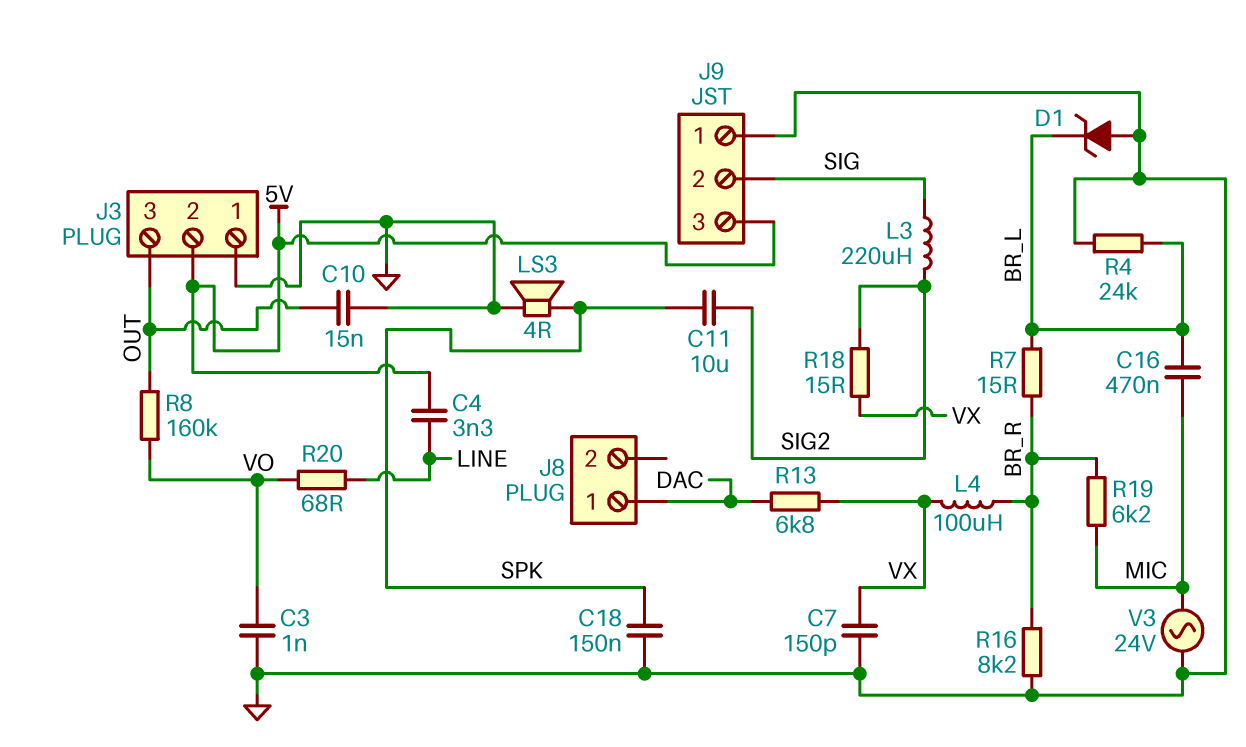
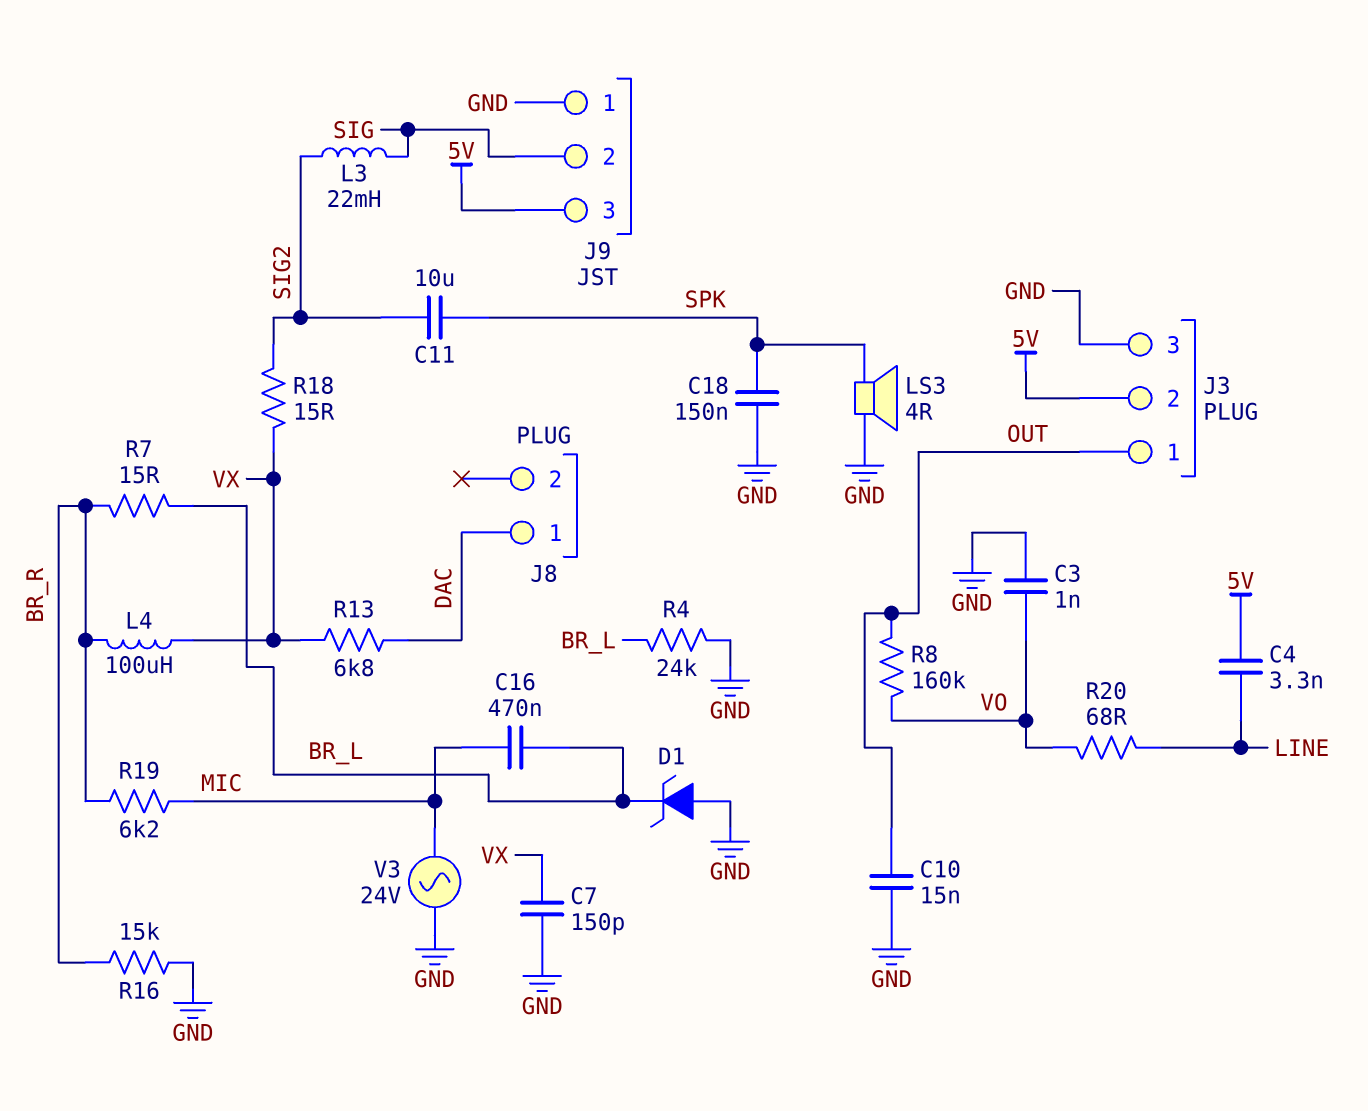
J3 pin 1: GND -> OUT
J3 pin 3: OUT -> GND
L3: 220uH (SIG, SIG2) -> 22mH (SIG, SIG2)
R16: 8.2k (BR_R, GND) -> 15k (BR_R, GND)

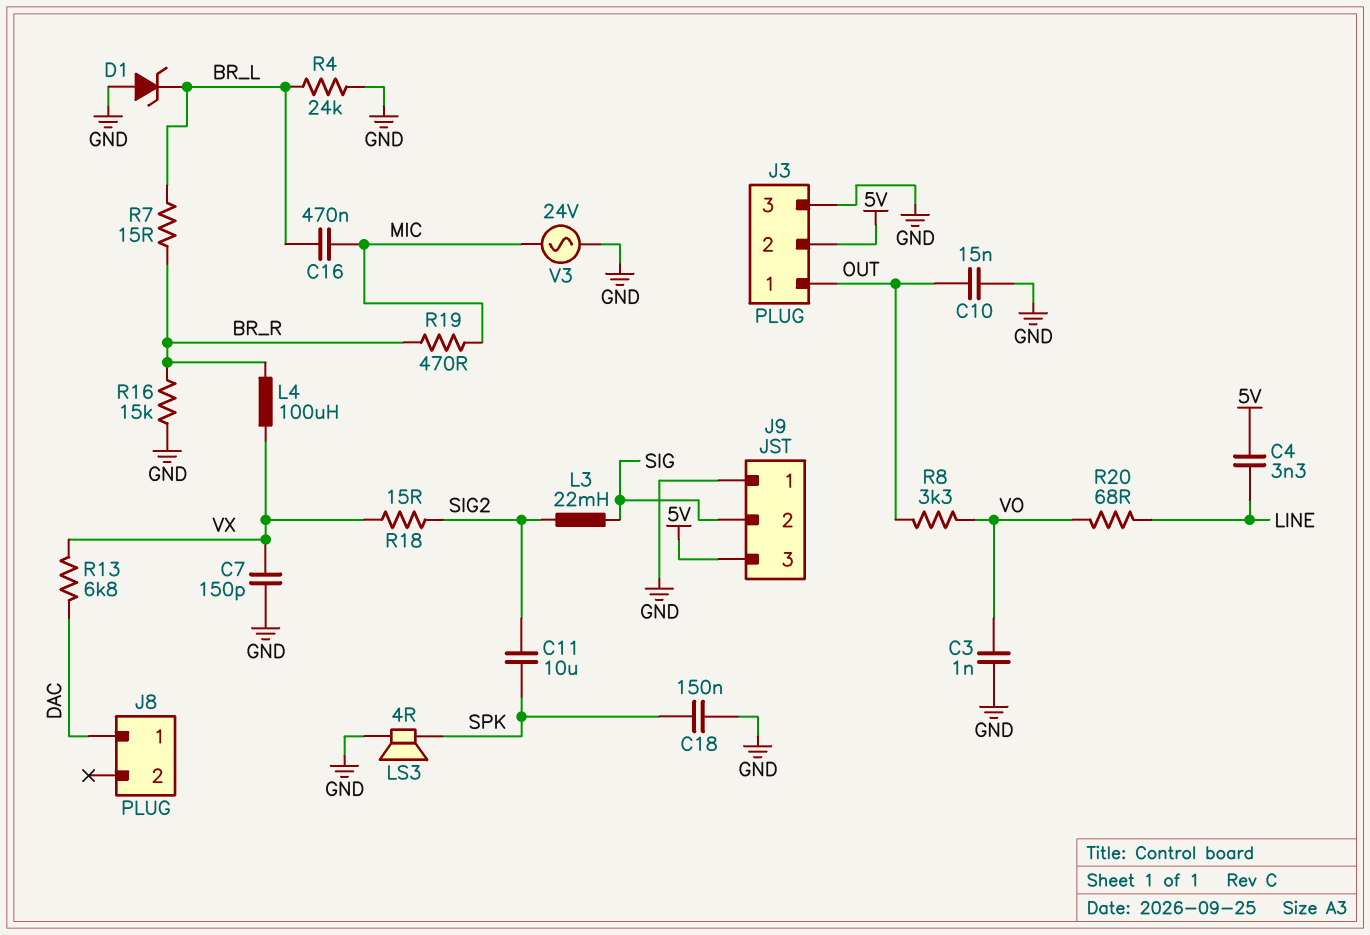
R8: 160k (OUT, VO) -> 3.3k (OUT, VO)
R19: 6.2k (BR_R, MIC) -> 470 (BR_R, MIC)

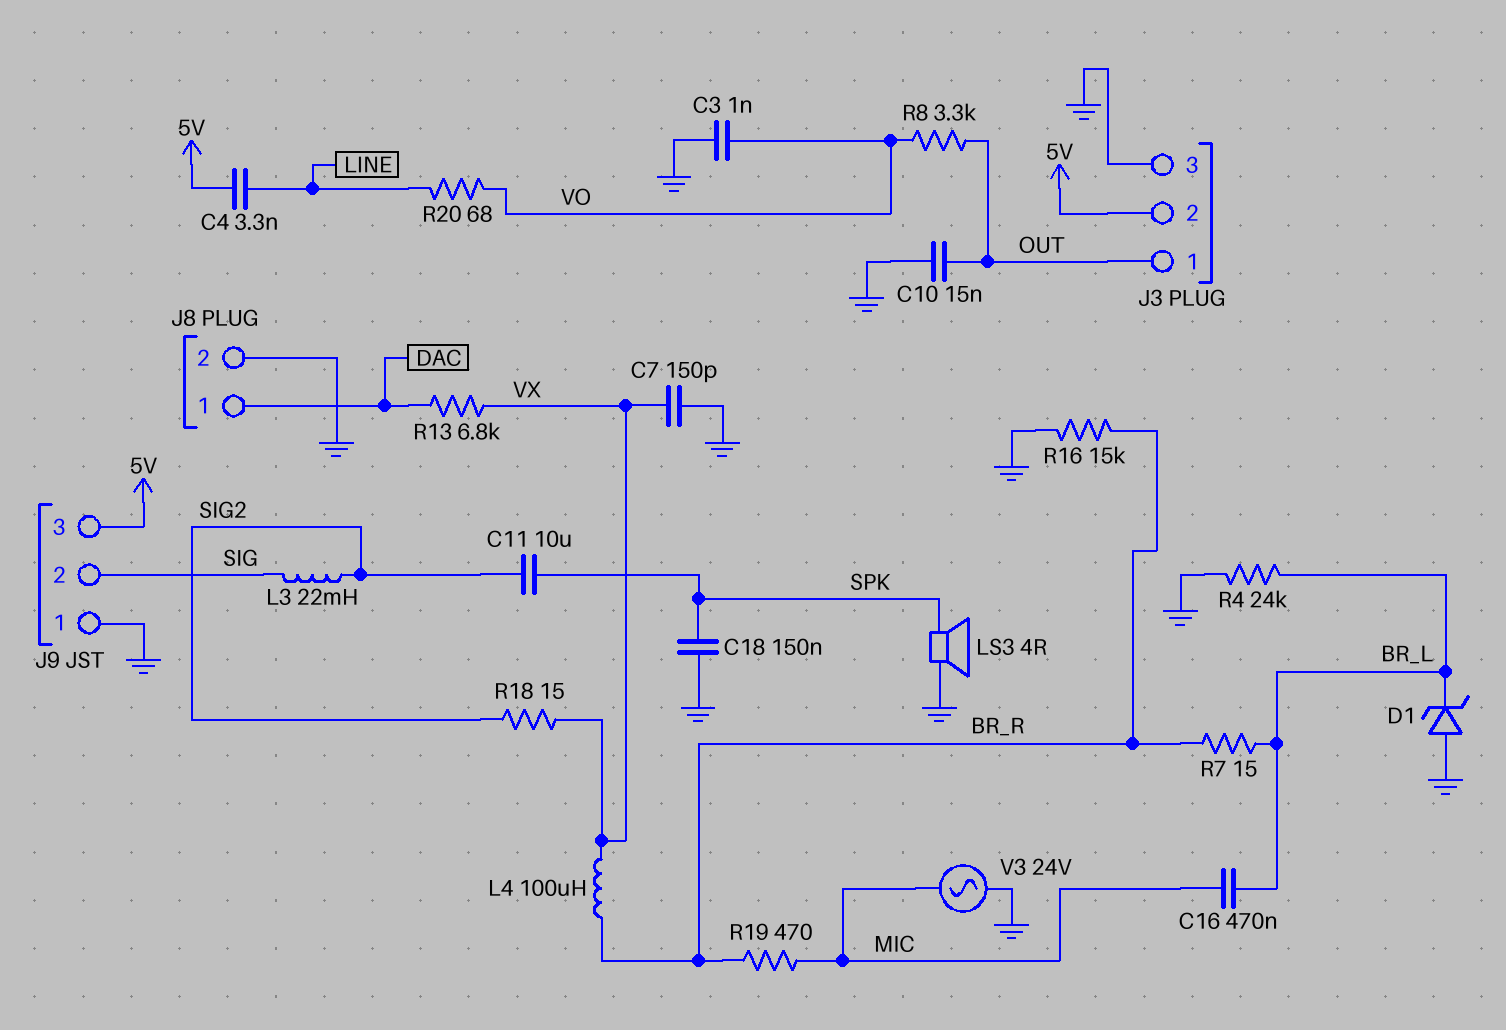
J8 pin 2: none -> GND

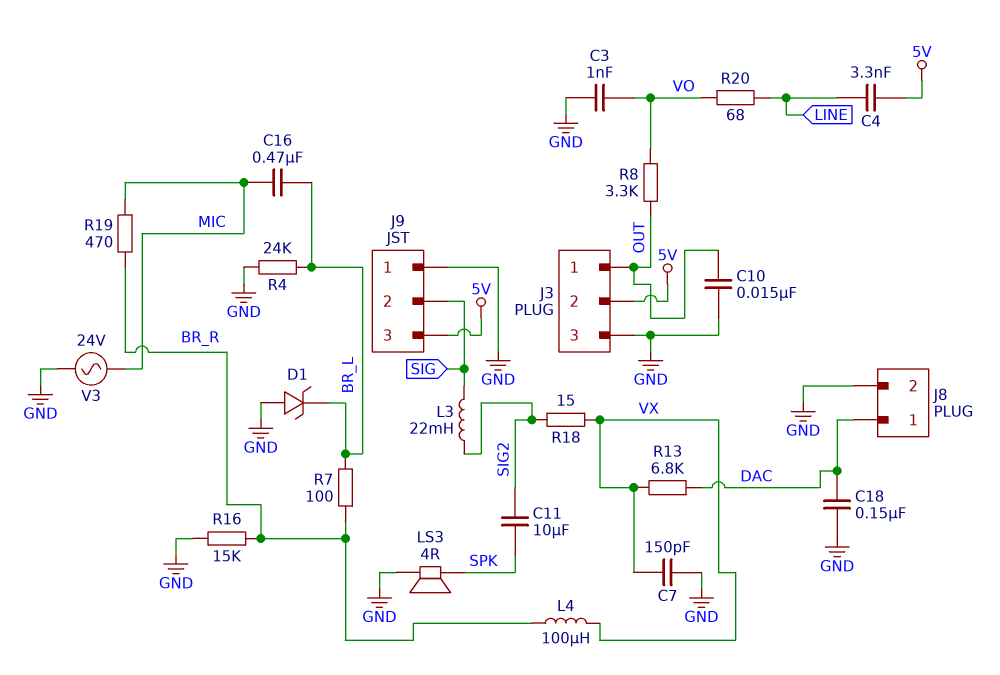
C18: 150nF (GND, SPK) -> 150nF (DAC, GND)
R7: 15 (BR_L, BR_R) -> 100 (BR_L, BR_R)

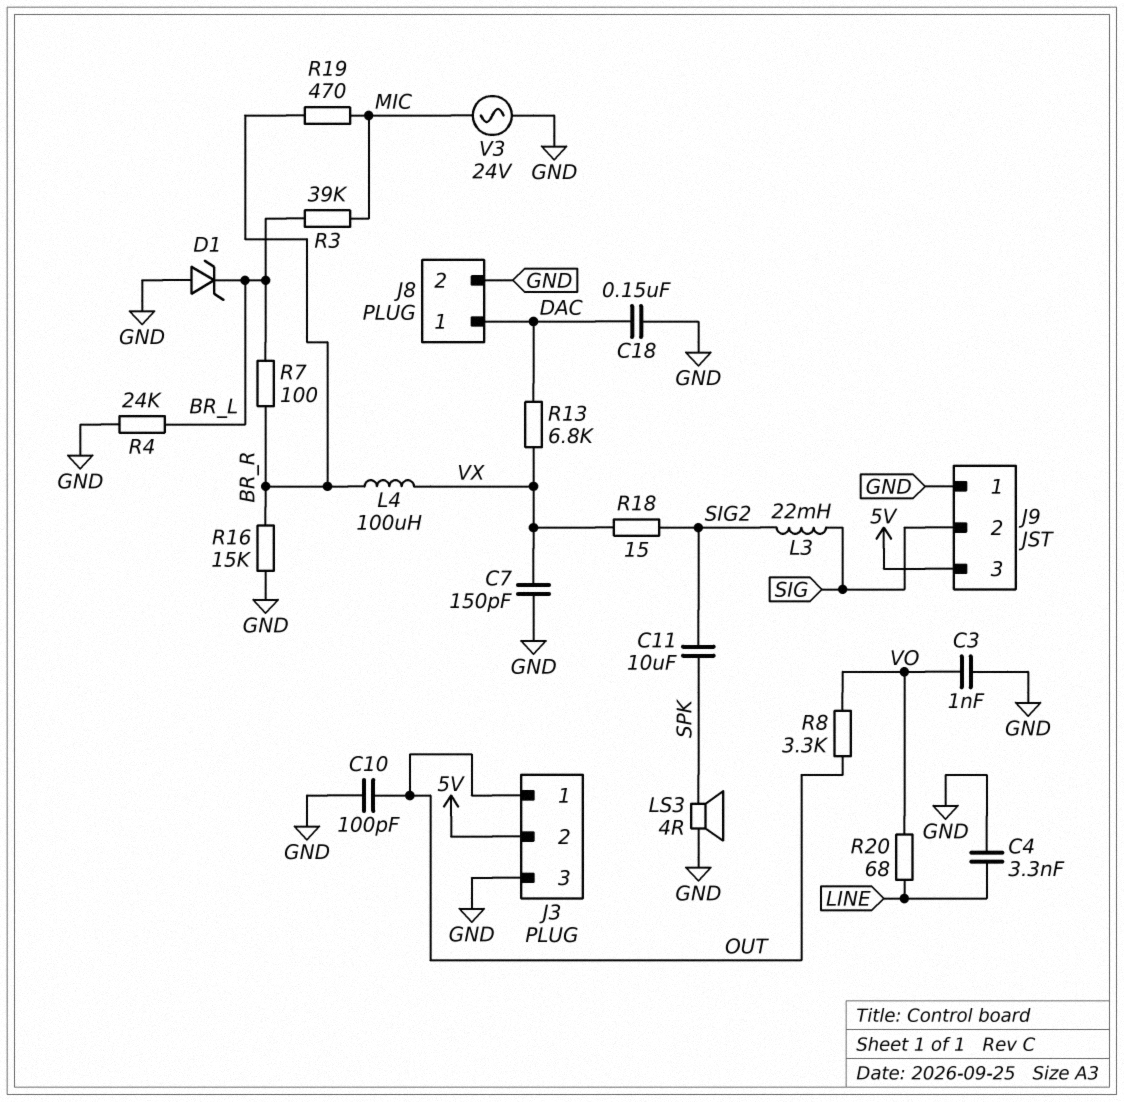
C4: 3.3nF (5V, LINE) -> 3.3nF (GND, LINE)
C10: 15nF (GND, OUT) -> 100pF (GND, OUT)
C16: 470nF (BR_L, MIC) -> none
R3: none -> 39k (BR_L, MIC)

